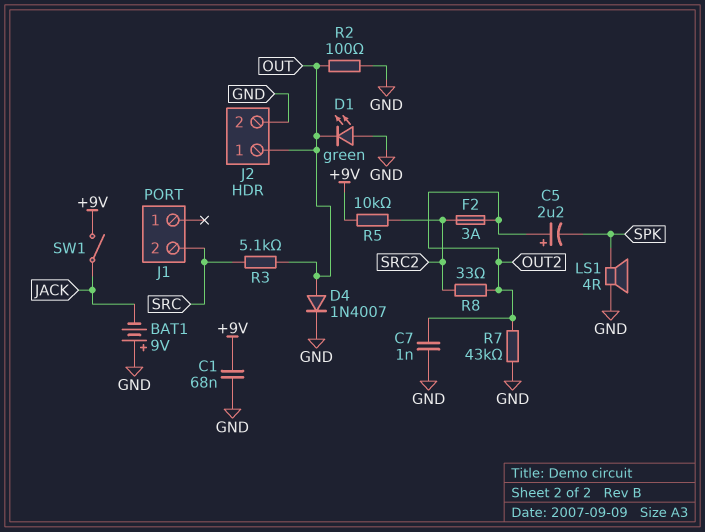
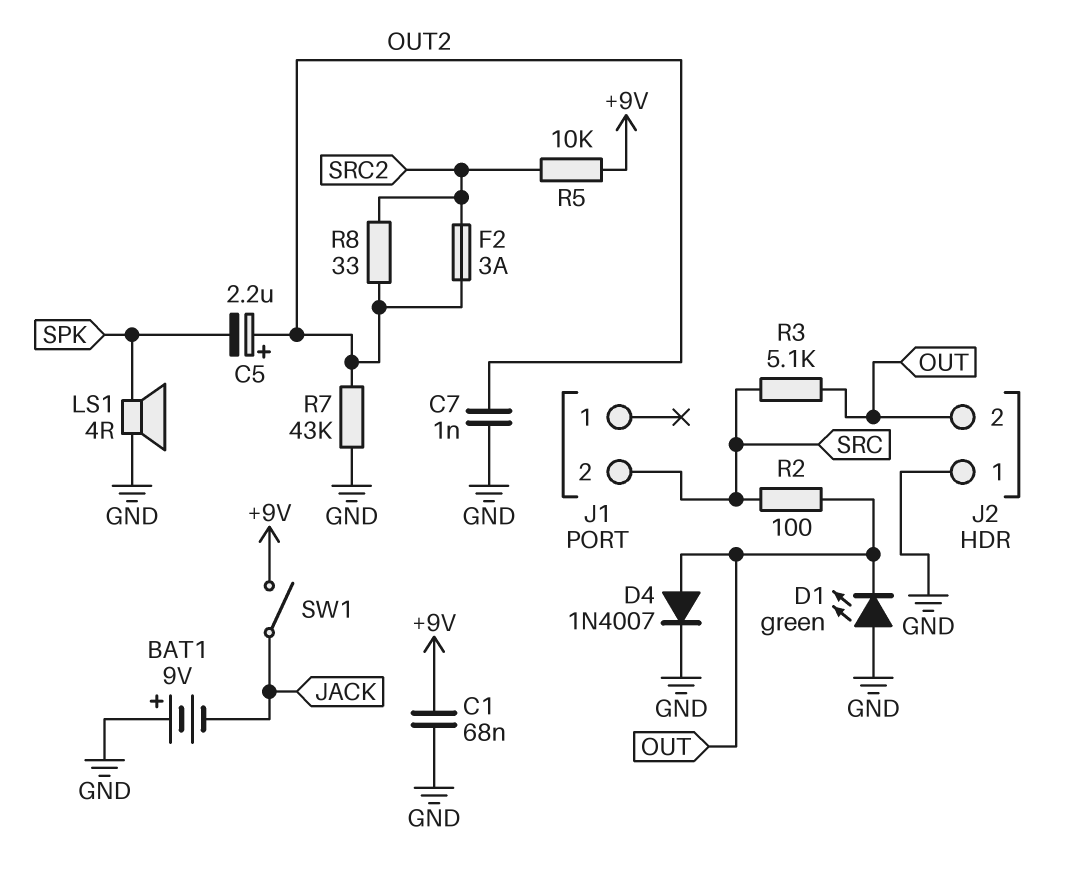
J2 pin 1: OUT -> GND
J2 pin 2: GND -> OUT
R2: 100 (GND, OUT) -> 100 (OUT, SRC)

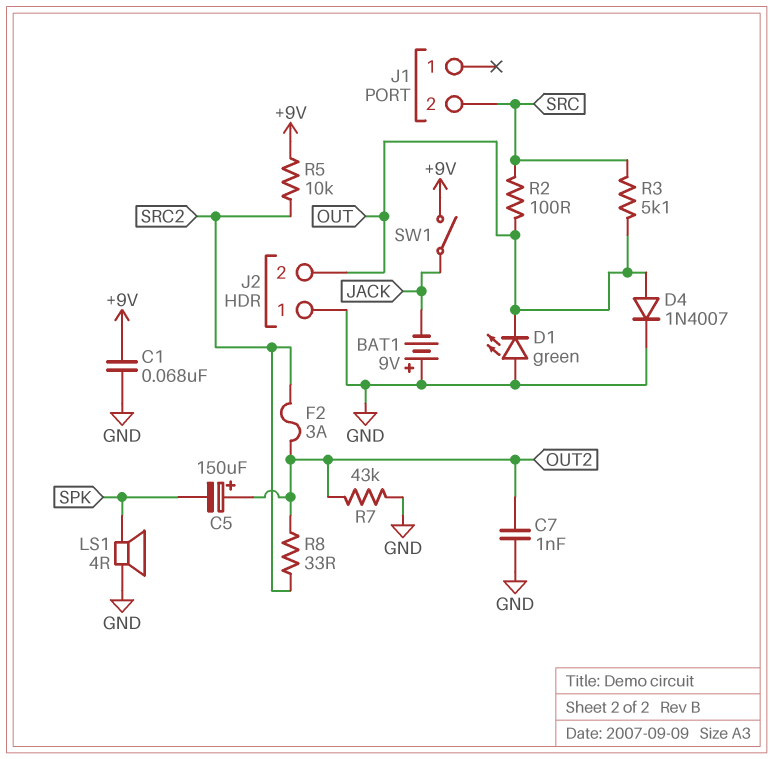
C5: 2.2uF (plus OUT2, minus SPK) -> 150uF (plus OUT2, minus SPK)

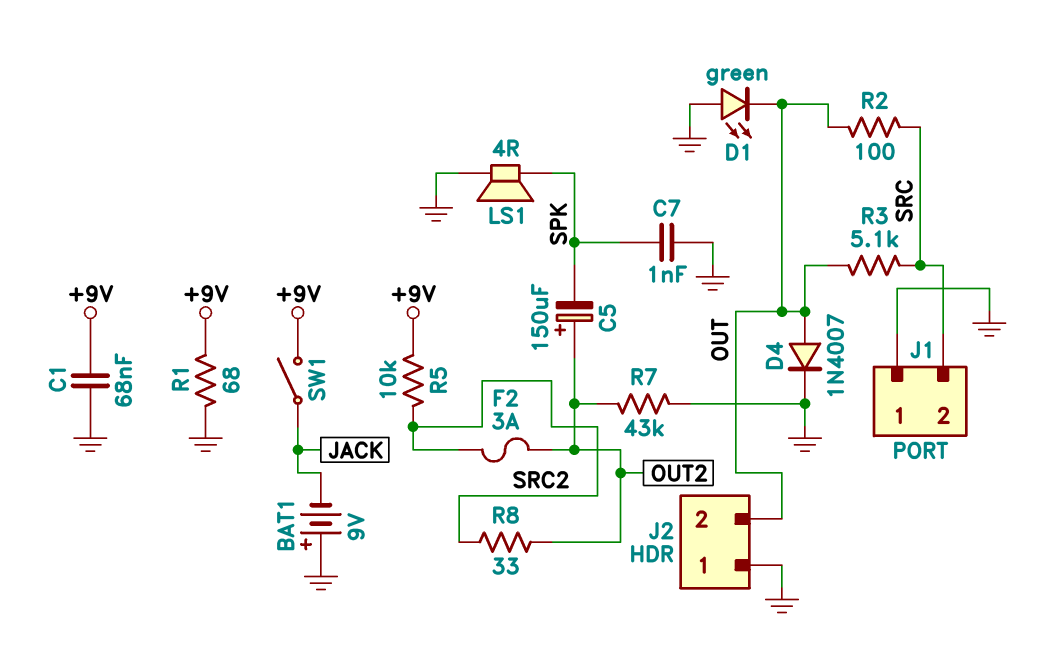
C7: 1nF (GND, OUT2) -> 1nF (GND, SPK)
J1 pin 1: none -> GND
R1: none -> 68 (+9V, GND)

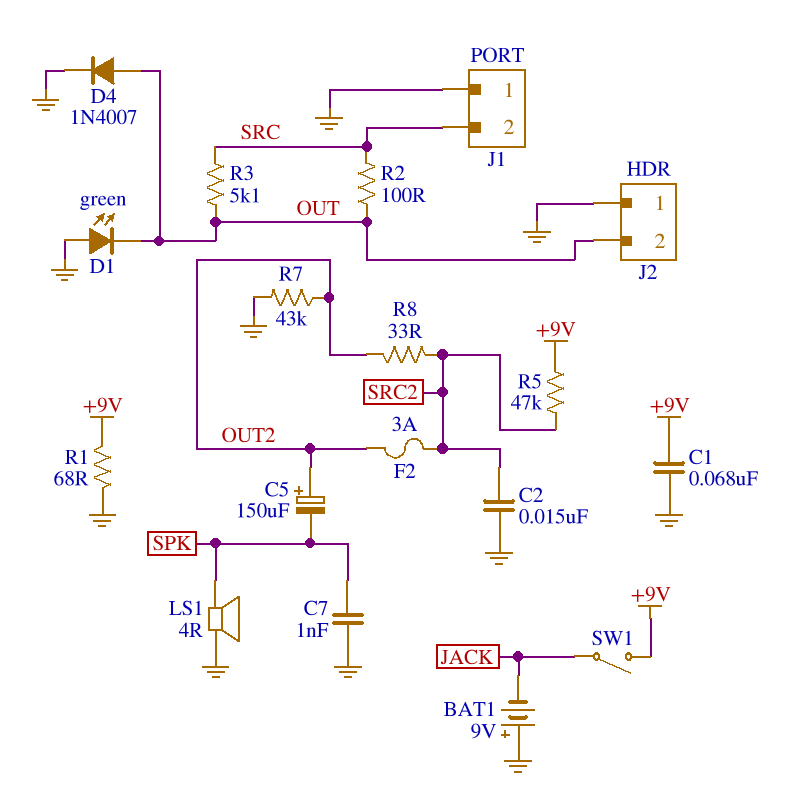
C2: none -> 15nF (GND, SRC2)
R5: 10k (+9V, SRC2) -> 47k (+9V, SRC2)

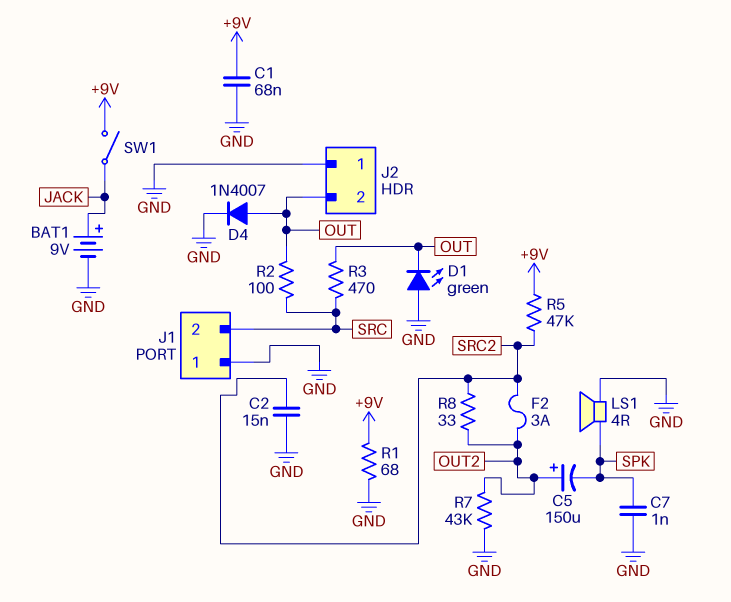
BAT1: 9V (plus GND, minus JACK) -> 9V (plus JACK, minus GND)
R3: 5.1k (OUT, SRC) -> 470 (OUT, SRC)

